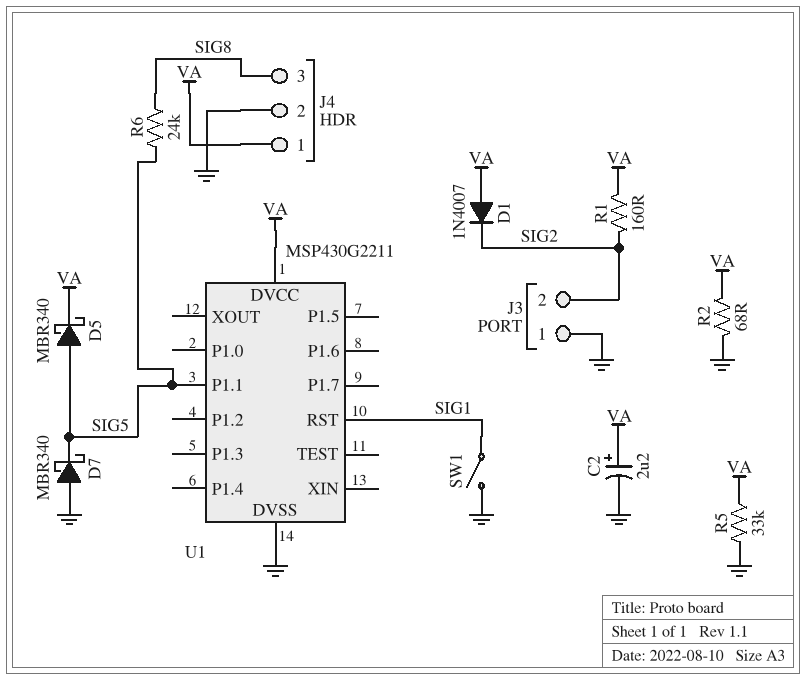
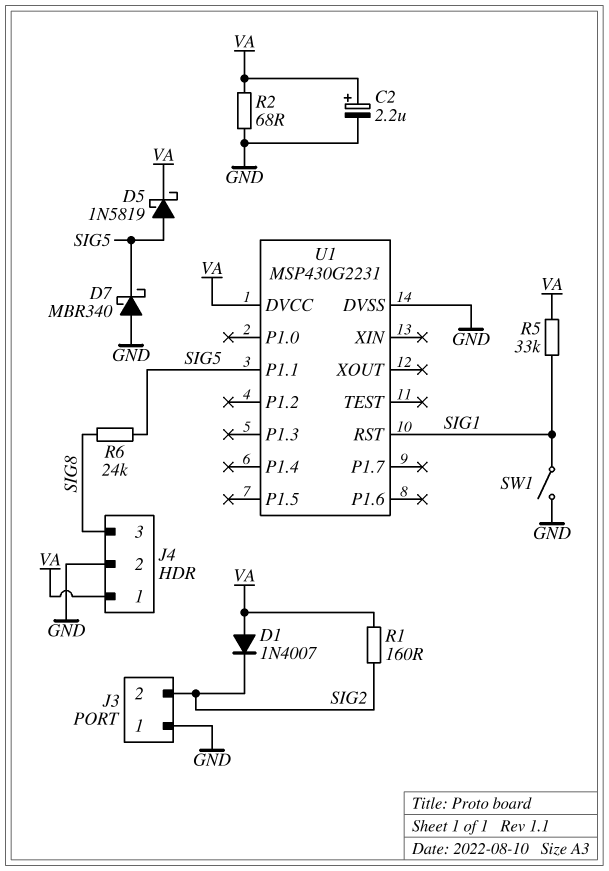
D5: schottky MBR340 (A SIG5, K VA) -> schottky 1N5819 (A SIG5, K VA)
R5: 33k (GND, VA) -> 33k (SIG1, VA)
U1: MSP430G2211 -> MSP430G2231

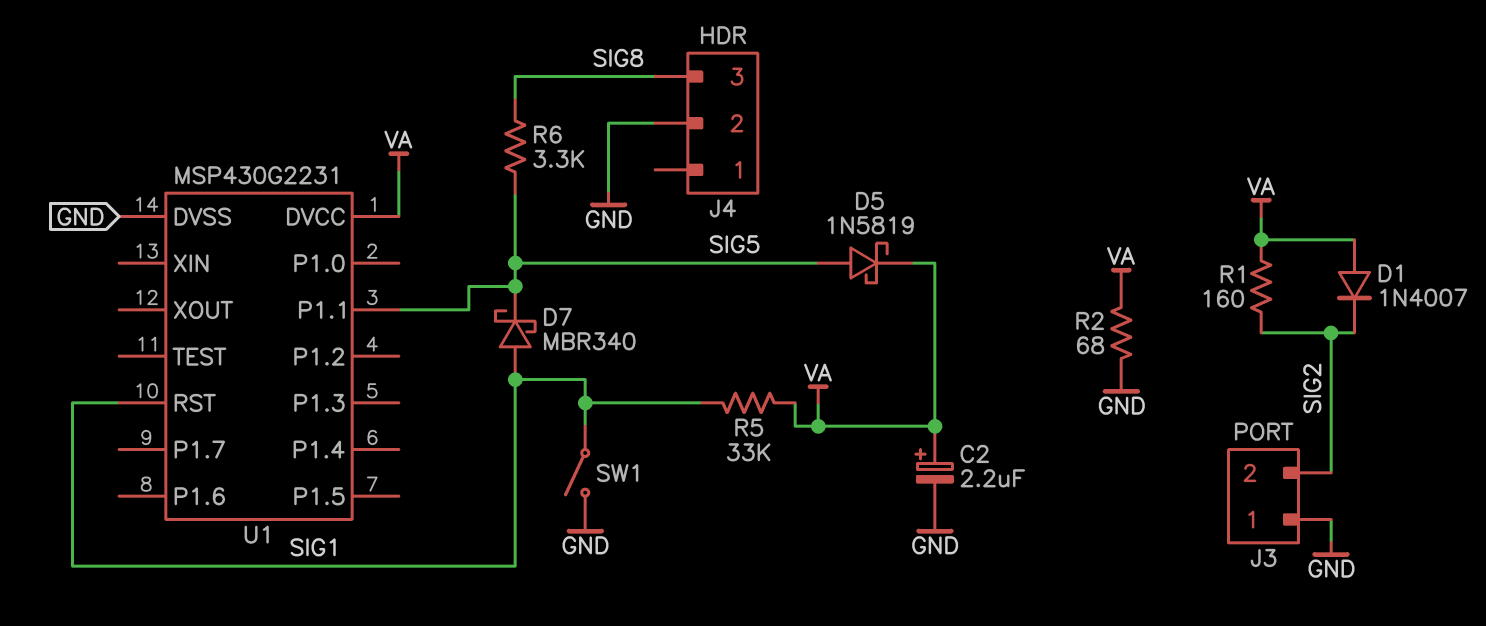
D7: schottky MBR340 (A GND, K SIG5) -> schottky MBR340 (A SIG1, K SIG5)
J4 pin 1: VA -> none
R6: 24k (SIG5, SIG8) -> 3.3k (SIG5, SIG8)

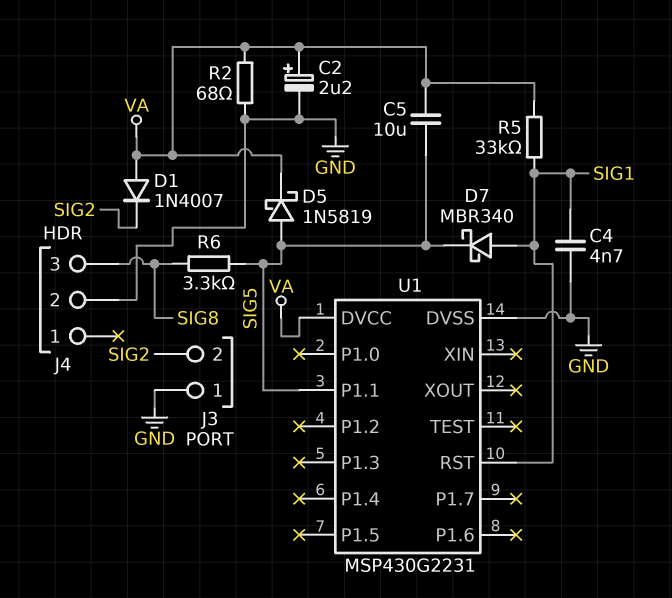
C4: none -> 4.7nF (GND, SIG1)
C5: none -> 10uF (SIG5, VA)
R1: 160 (SIG2, VA) -> none
SW1: switch (GND, SIG1) -> none

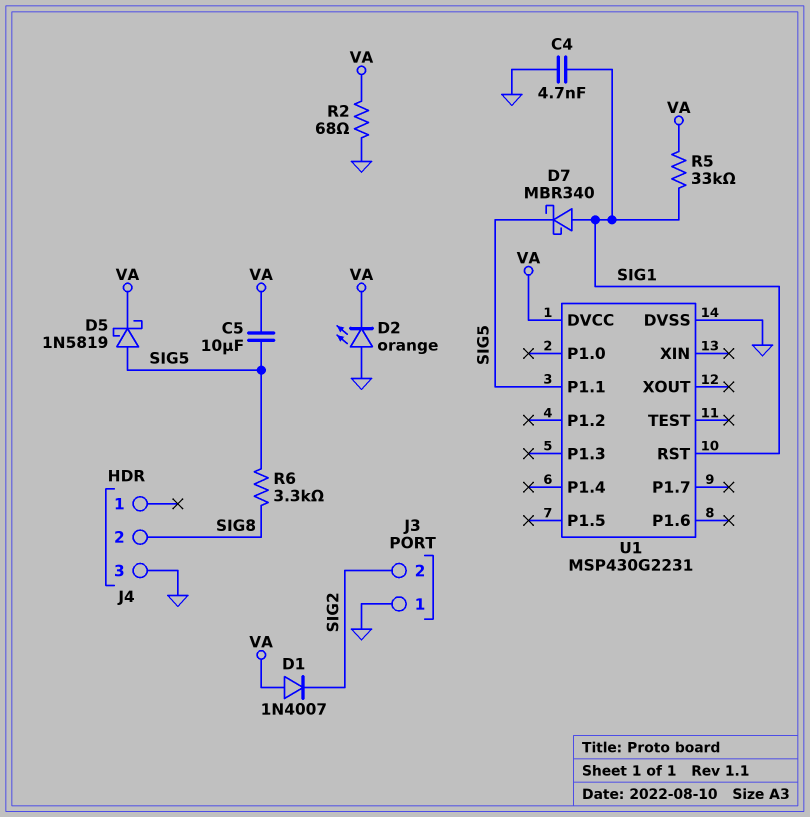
C2: 2.2uF (plus VA, minus GND) -> none
D2: none -> LED orange (A GND, K VA)
J4 pin 2: GND -> SIG8
J4 pin 3: SIG8 -> GND

